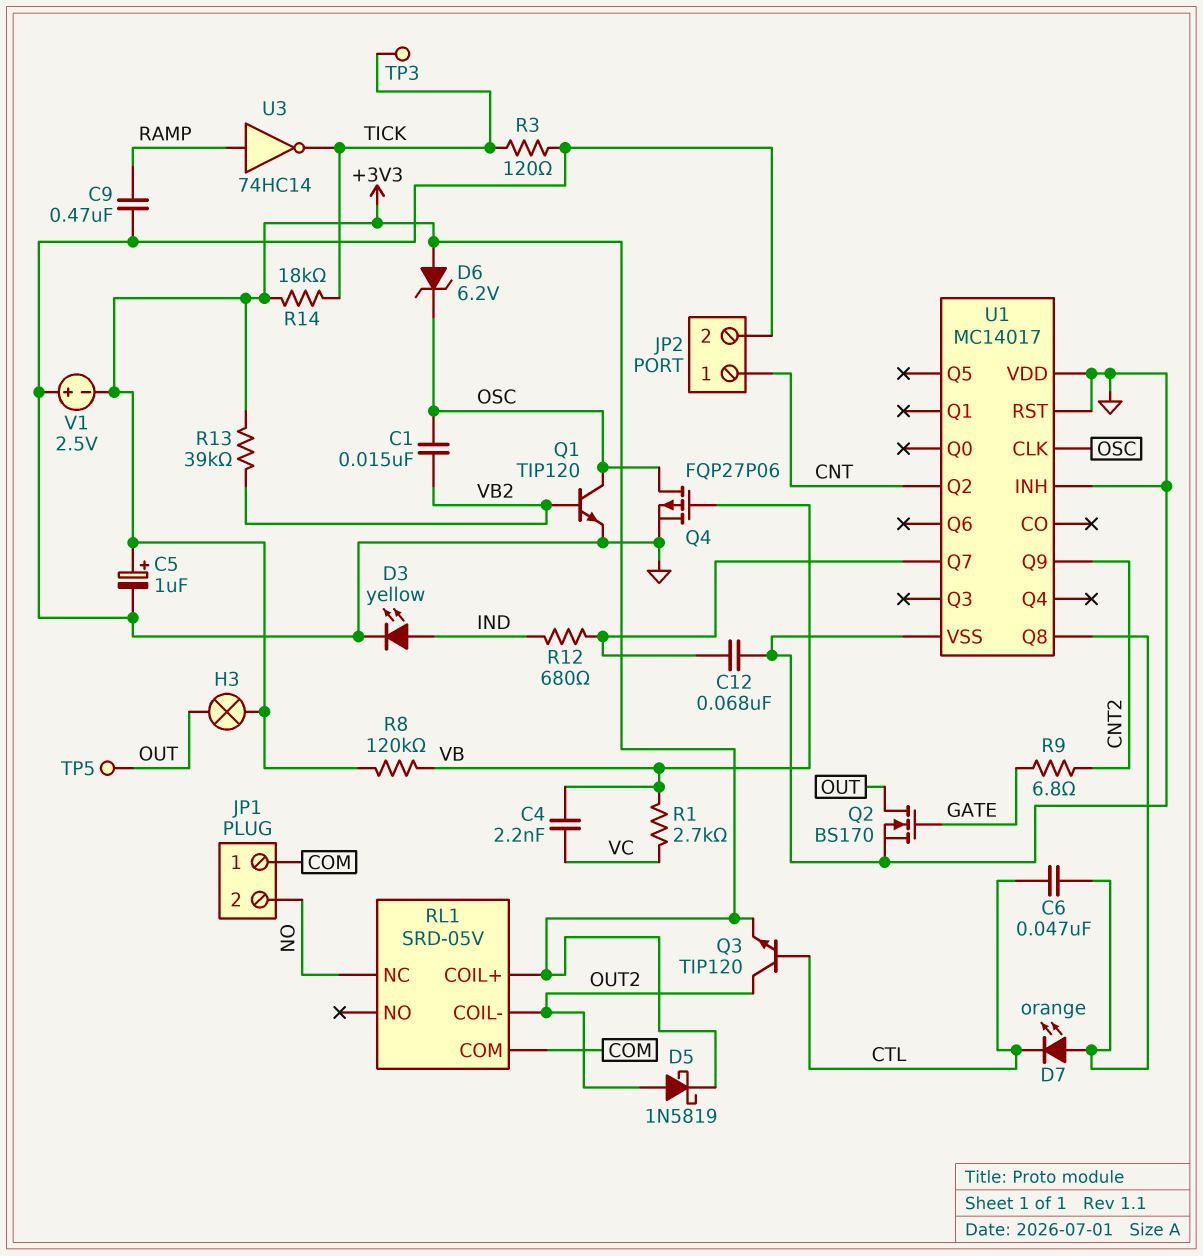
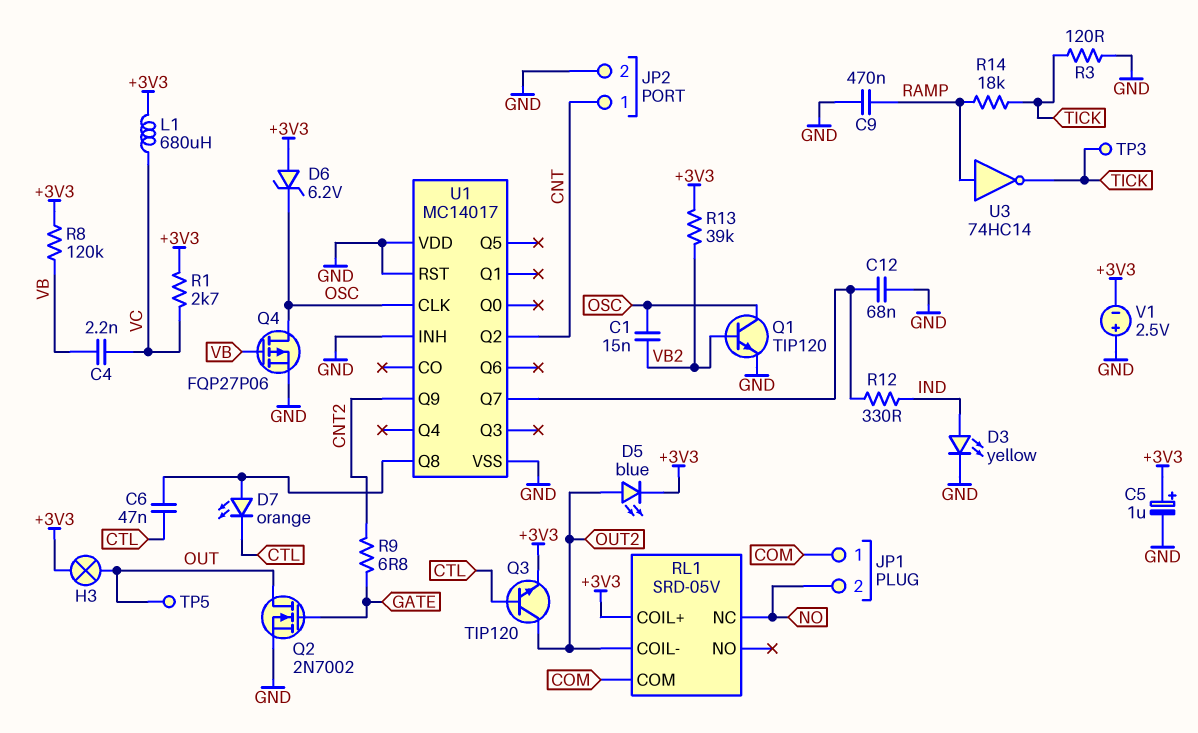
D5: schottky 1N5819 (A OUT2, K +3V3) -> LED blue (A OUT2, K +3V3)
L1: none -> 680uH (+3V3, VC)
Q2: NMOS BS170 (G GATE, D OUT, S GND) -> NMOS 2N7002 (G GATE, D OUT, S GND)
R1: 2.7k (VB, VC) -> 2.7k (+3V3, VC)
R12: 680 (IND, U1/Q7) -> 330 (IND, U1/Q7)
R14: 18k (+3V3, TICK) -> 18k (RAMP, TICK)

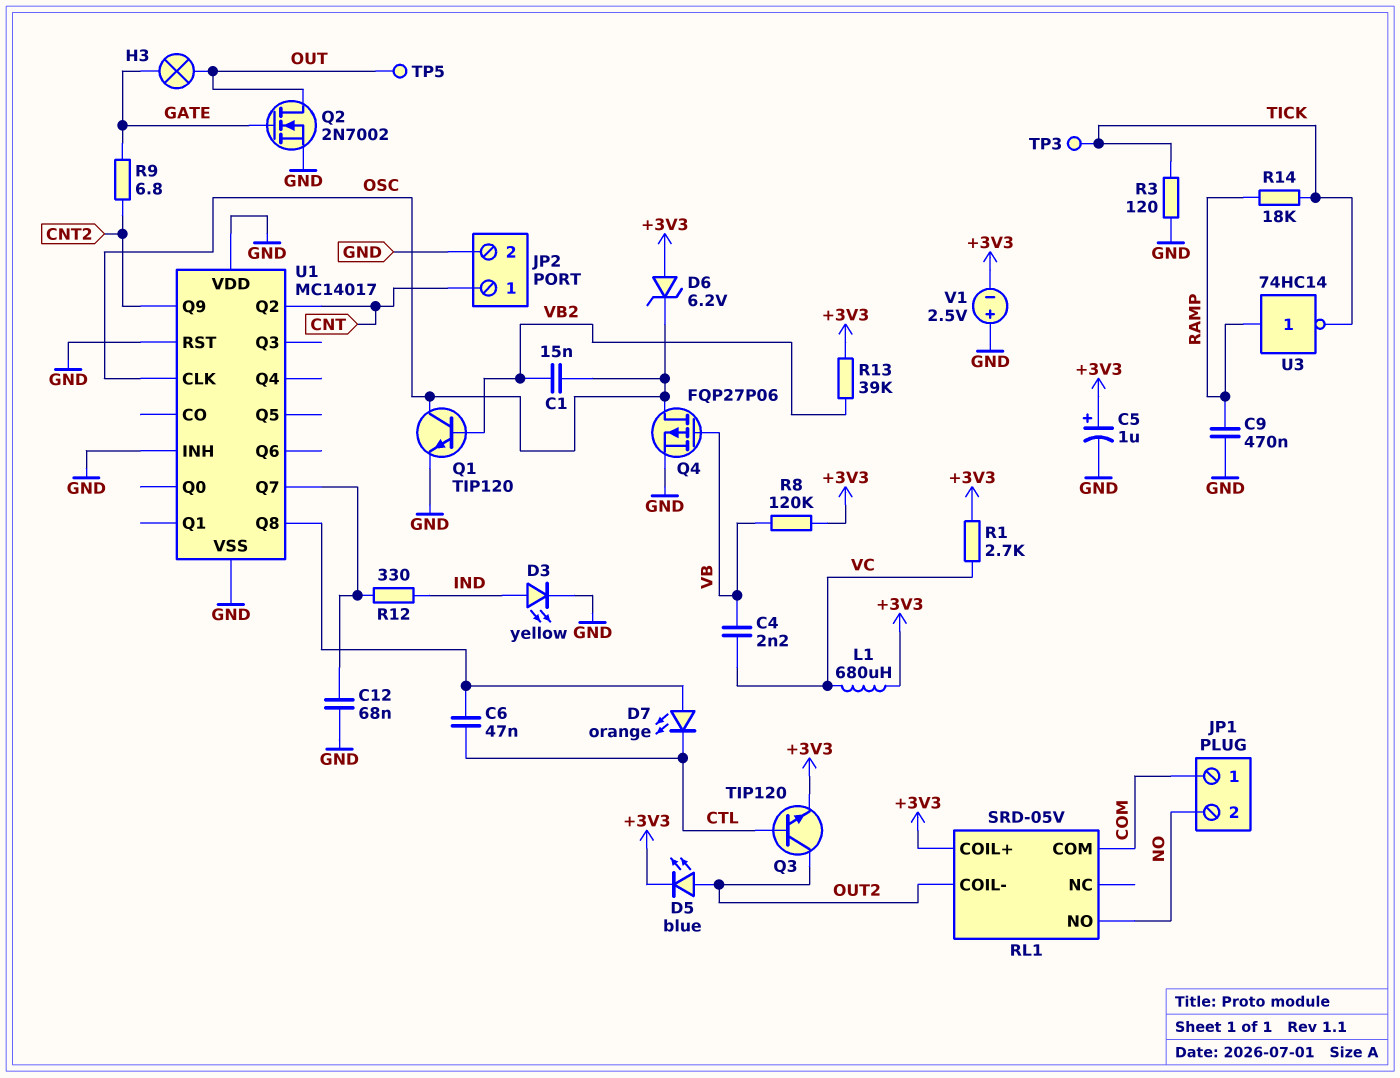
H3: lamp (+3V3, OUT) -> lamp (GATE, OUT)
RL1 pin NC: NO -> none
RL1 pin NO: none -> NO

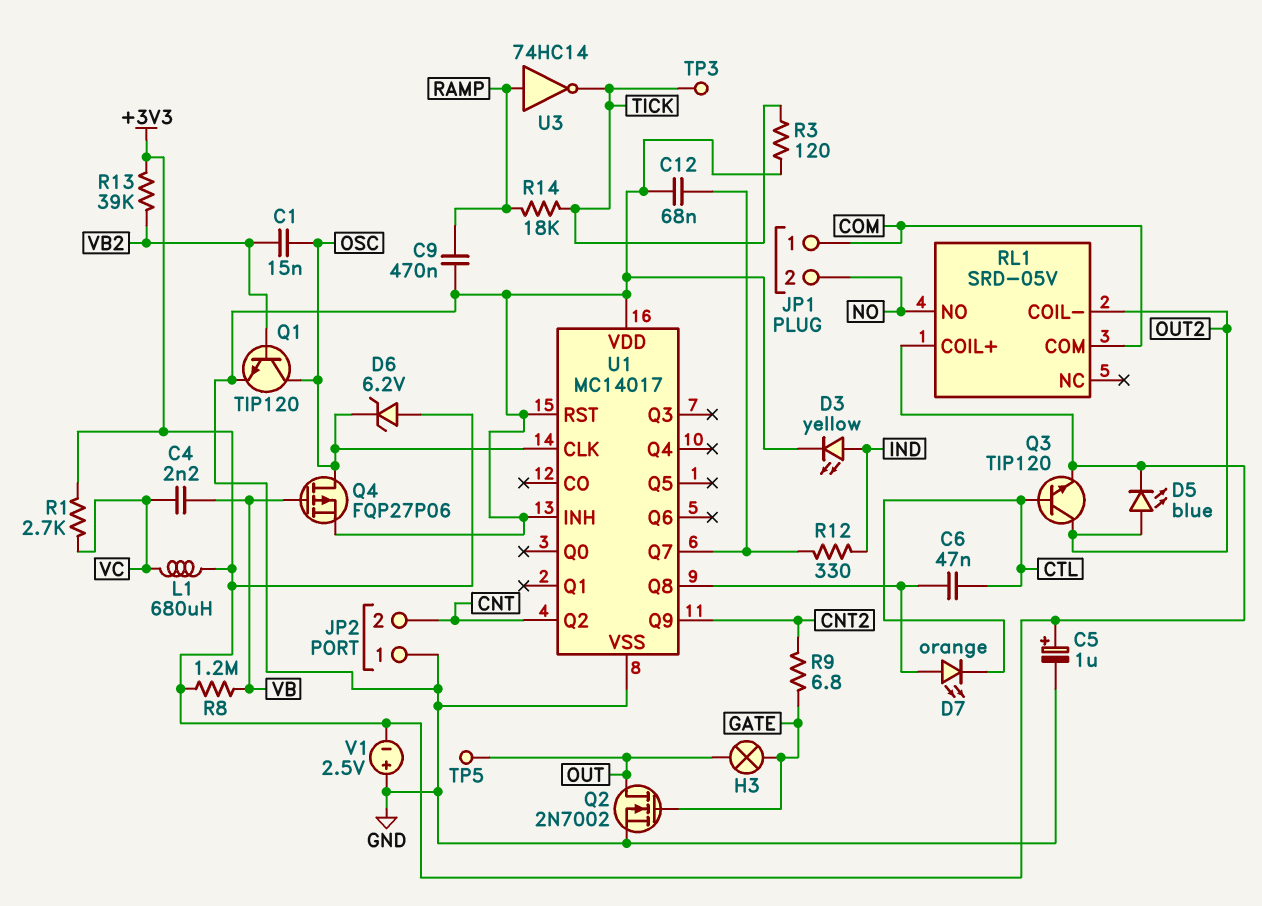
JP2 pin 1: CNT -> GND
JP2 pin 2: GND -> CNT
R8: 120k (+3V3, VB) -> 1.2M (+3V3, VB)

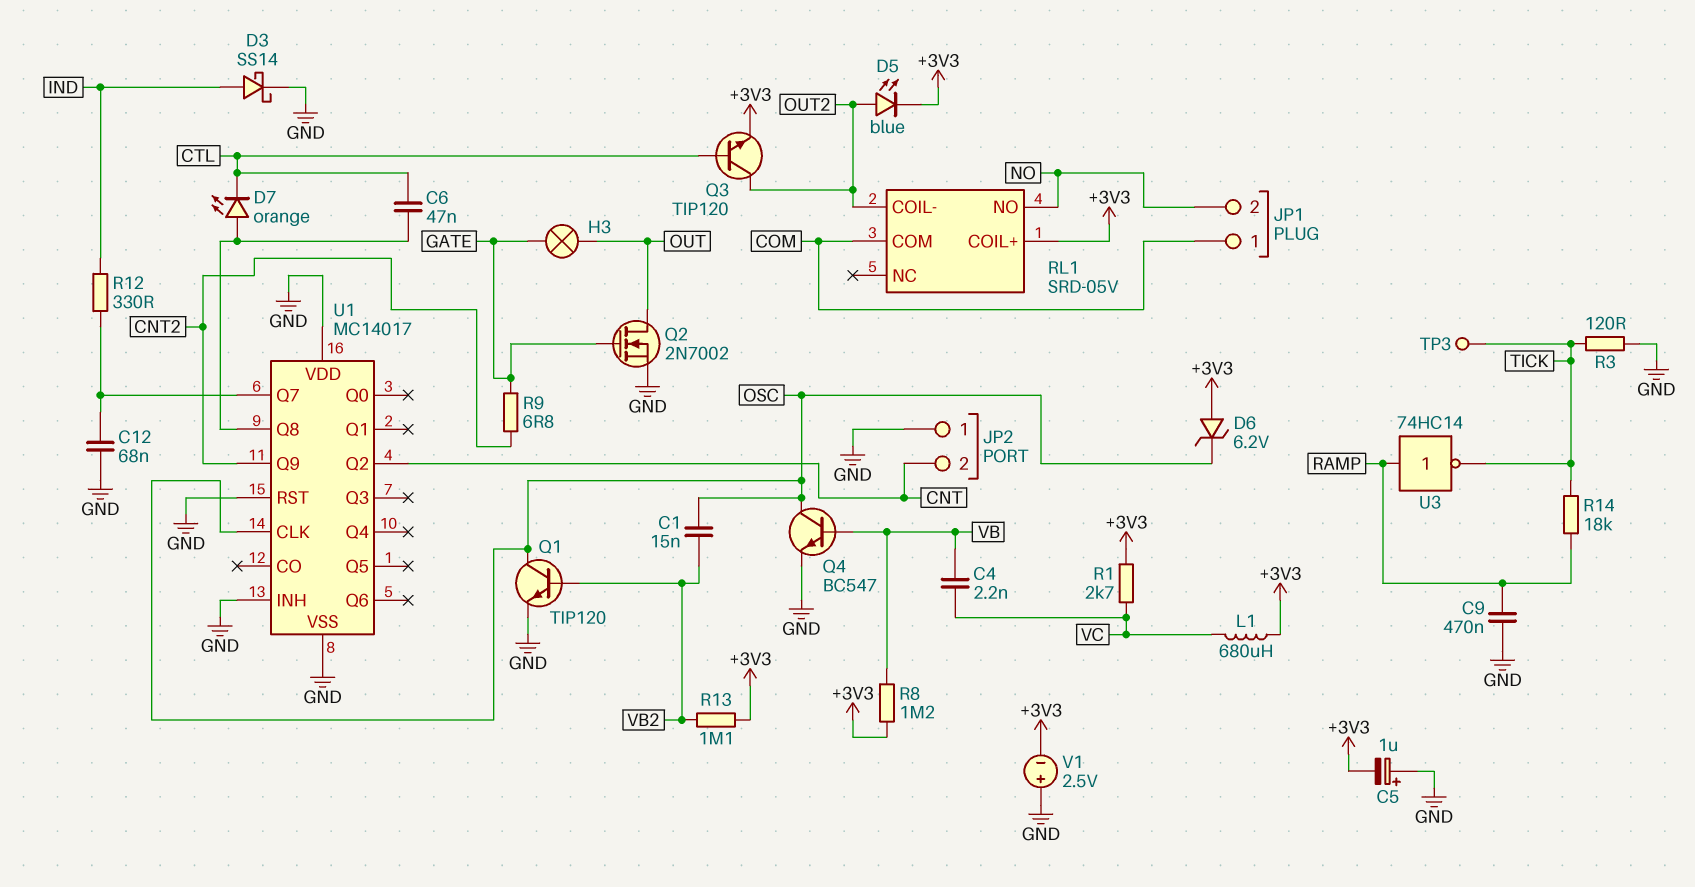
C5: 1uF (plus +3V3, minus GND) -> 1uF (plus GND, minus +3V3)
D3: LED yellow (A IND, K GND) -> schottky SS14 (A IND, K GND)
Q4: PMOS FQP27P06 (G VB, D OSC, S GND) -> NPN BC547 (B VB, C OSC, E GND)
R13: 39k (+3V3, VB2) -> 1.1M (+3V3, VB2)
TP5: test point (OUT) -> none

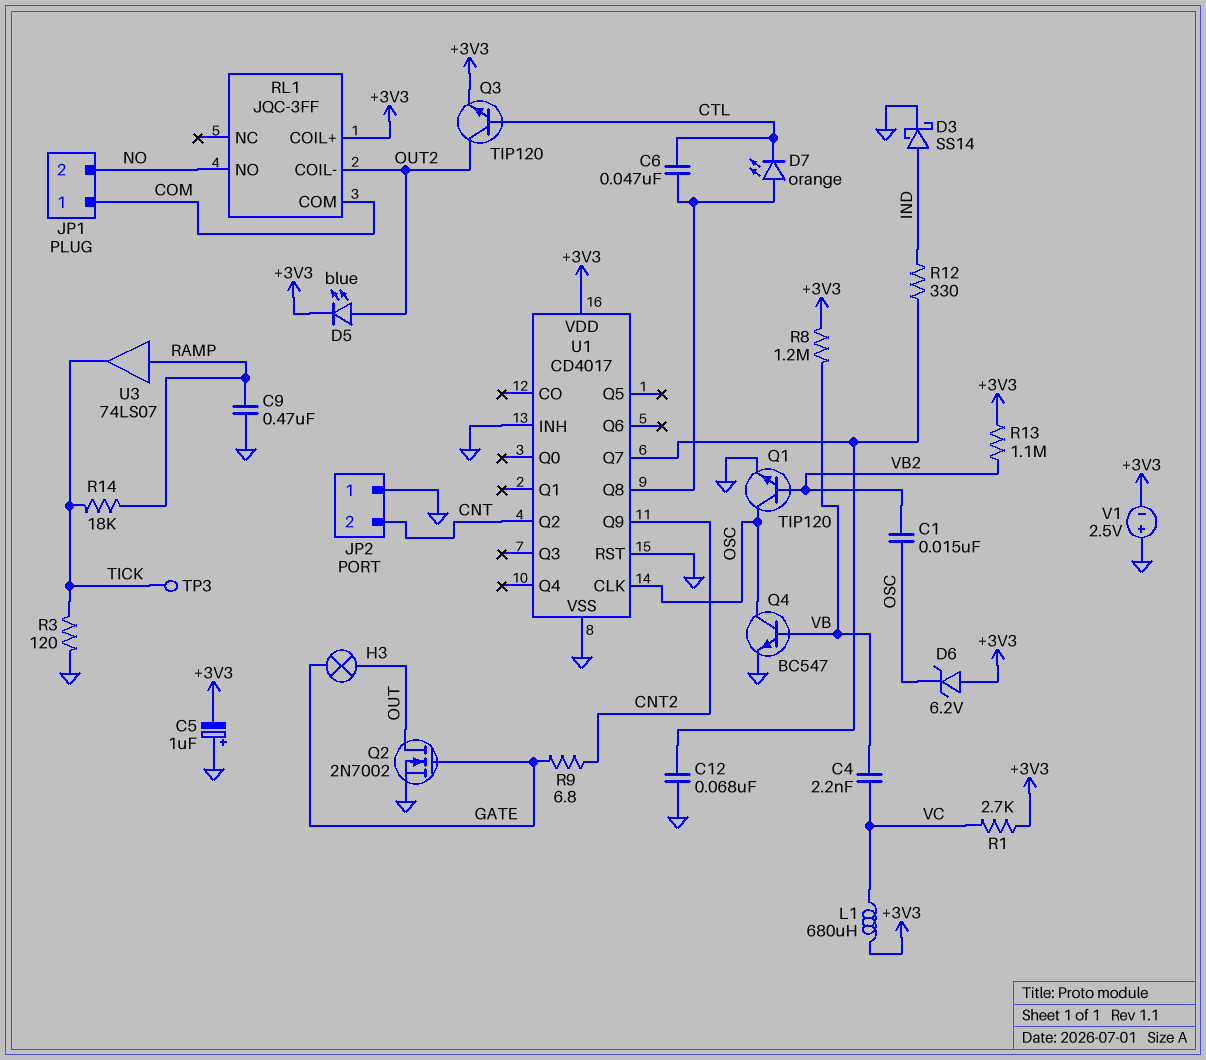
RL1: SRD-05V -> JQC-3FF
U1: MC14017 -> CD4017
U1 pin VDD: GND -> +3V3
U3: NOT 74HC14 (in RAMP, out TICK) -> buffer 74LS07 (in RAMP, out TICK)

